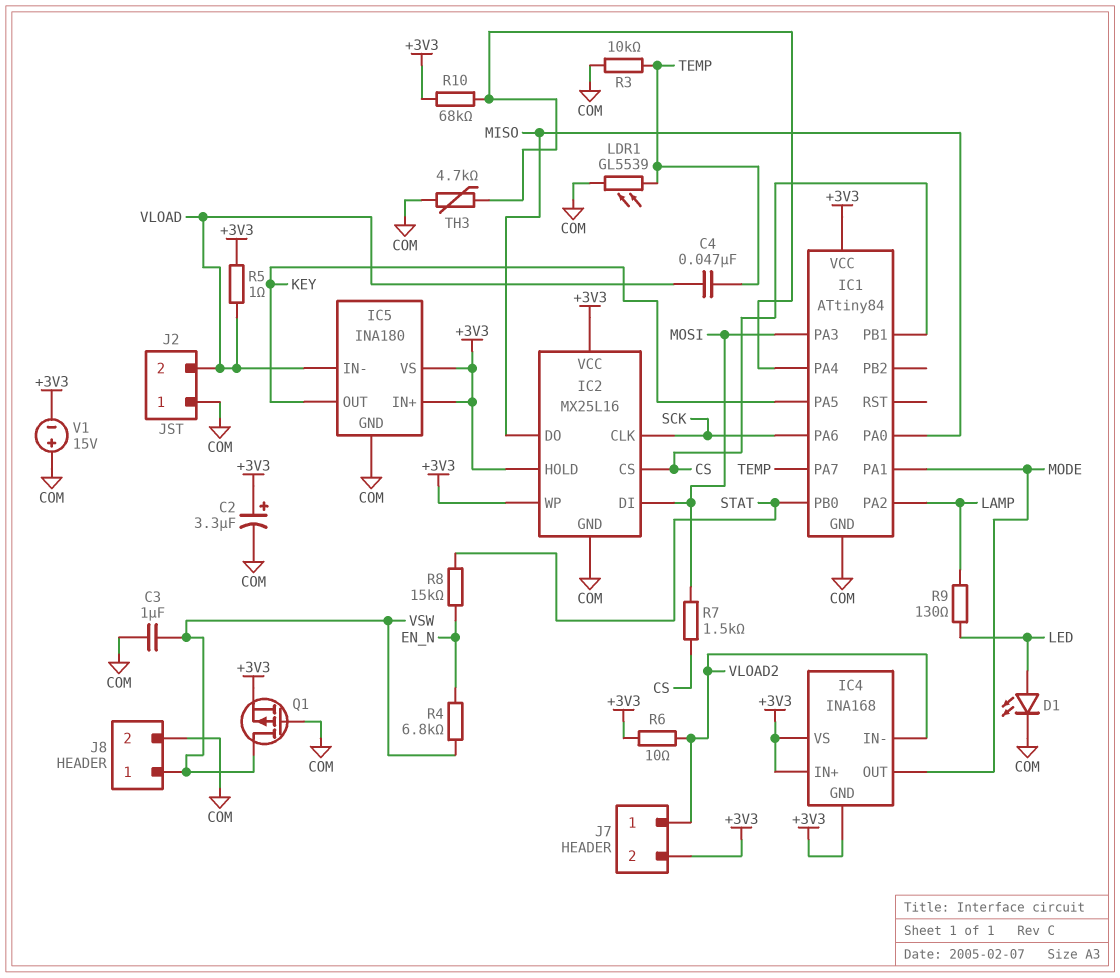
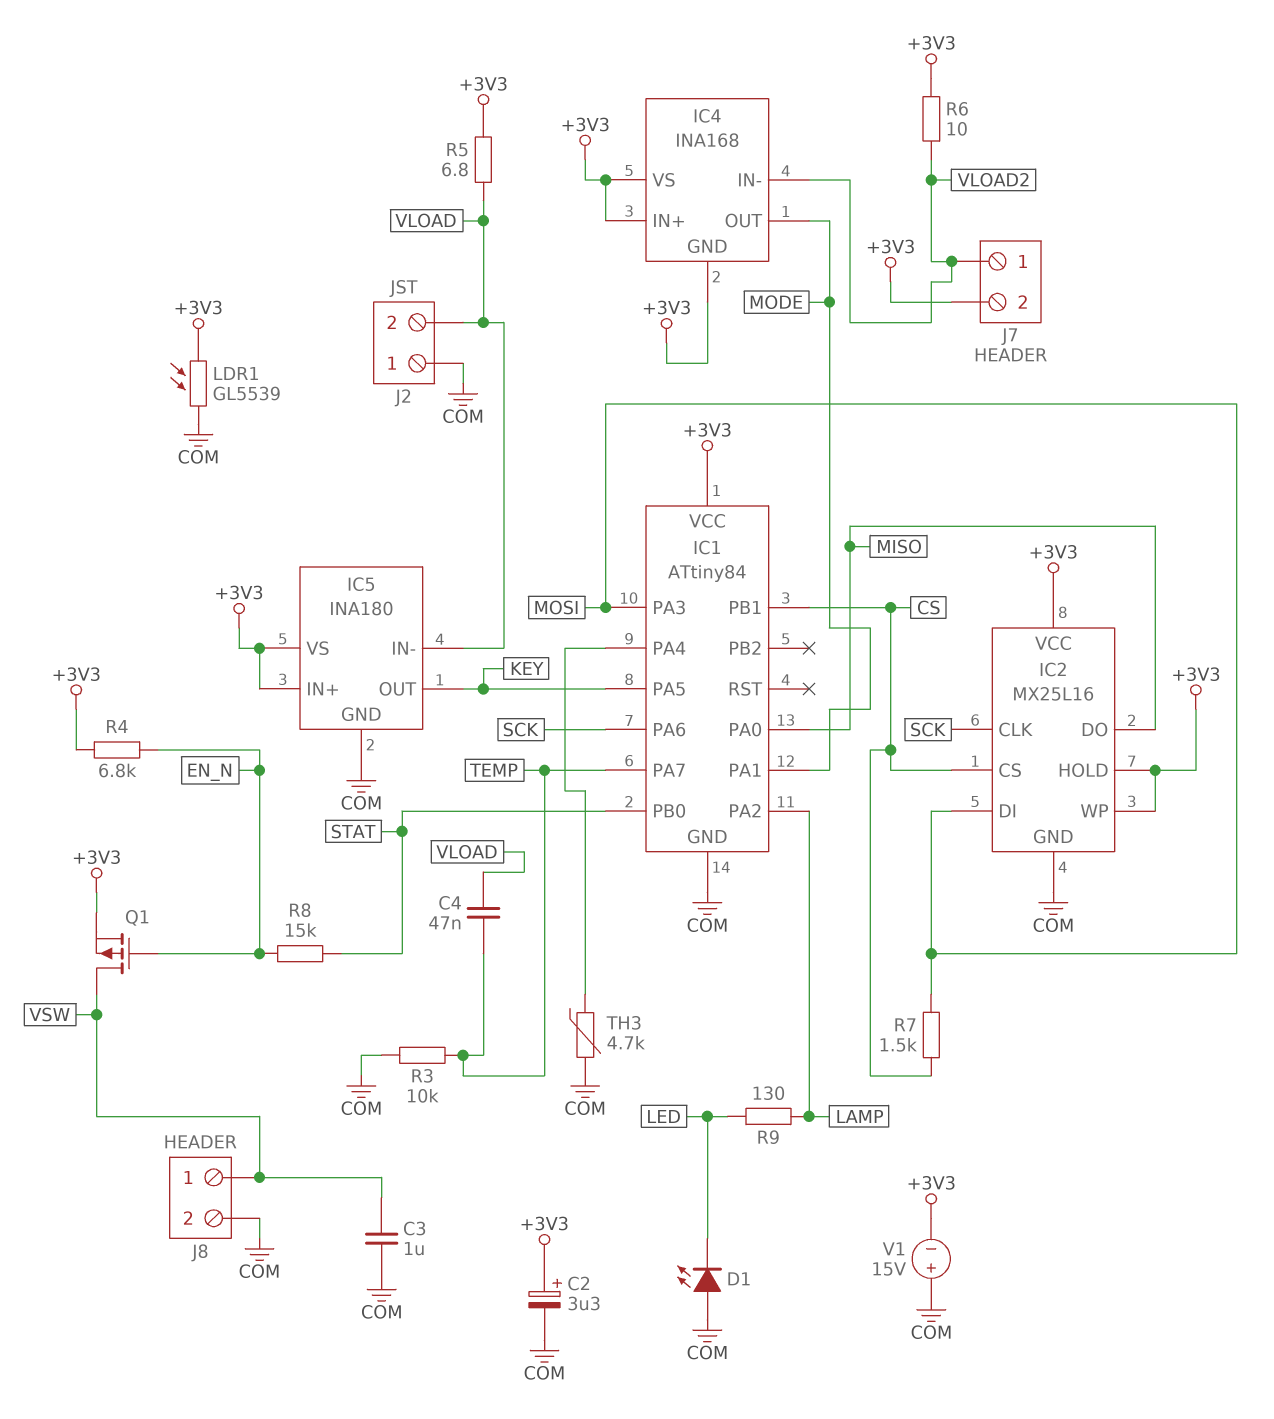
D1: LED (A LED, K COM) -> LED (A COM, K LED)
LDR1: GL5539 (COM, TEMP) -> GL5539 (+3V3, COM)
Q1: PMOS (G COM, D VSW, S +3V3) -> PMOS (G EN_N, D VSW, S +3V3)
R4: 6.8k (EN_N, VSW) -> 6.8k (+3V3, EN_N)
R5: 1 (+3V3, VLOAD) -> 6.8 (+3V3, VLOAD)
R10: 68k (+3V3, IC1/PA4) -> none

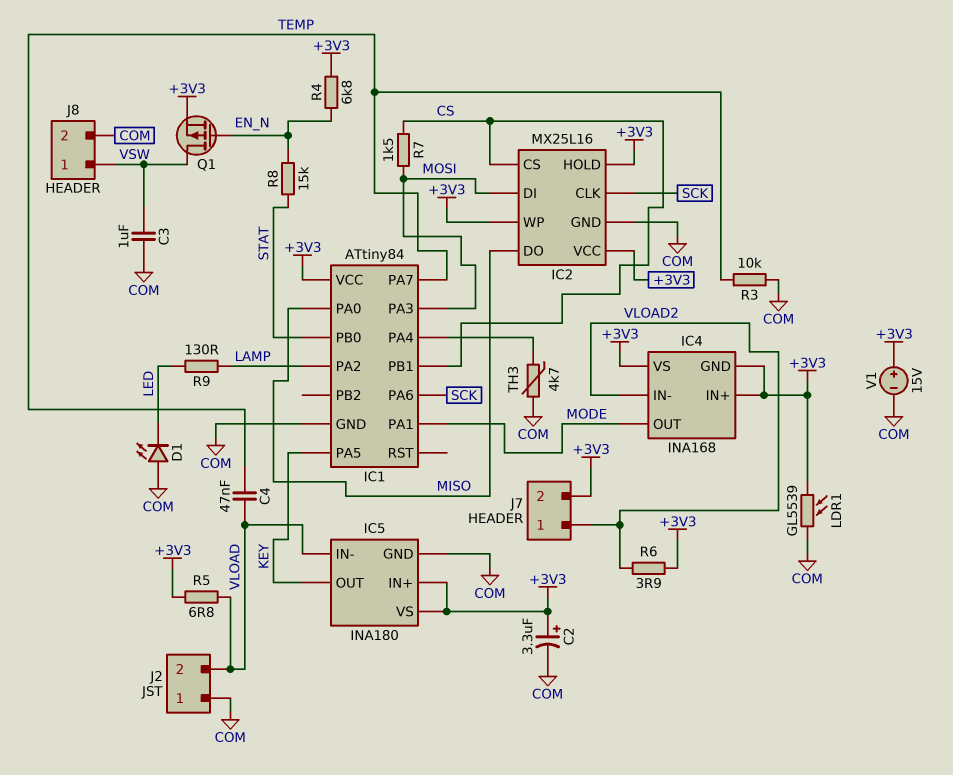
R6: 10 (+3V3, VLOAD2) -> 3.9 (+3V3, VLOAD2)
V1: 15V (plus COM, minus +3V3) -> 15V (plus +3V3, minus COM)

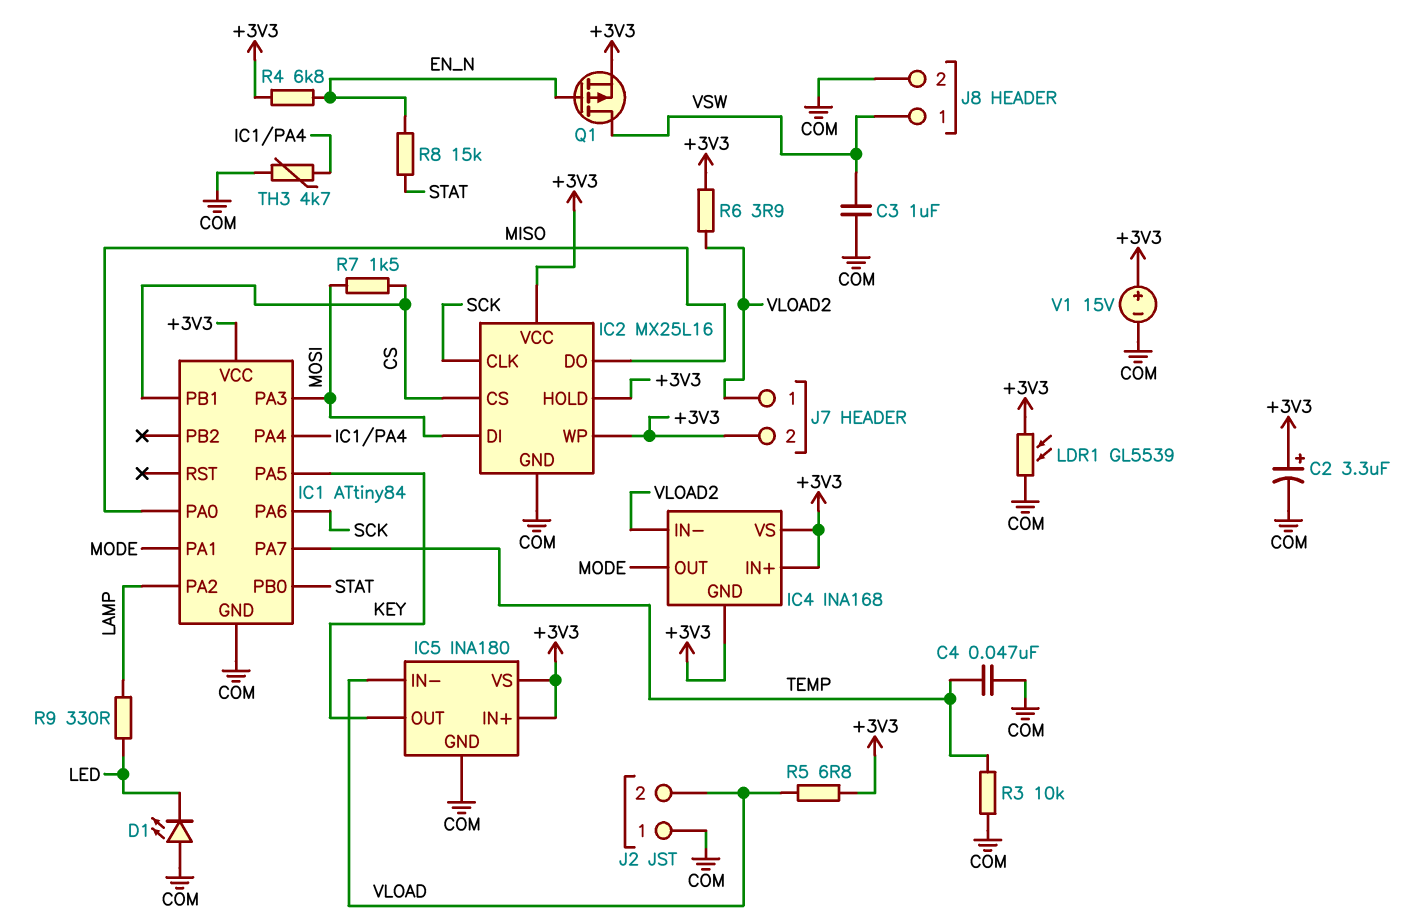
C4: 47nF (TEMP, VLOAD) -> 47nF (COM, TEMP)
R9: 130 (LAMP, LED) -> 330 (LAMP, LED)

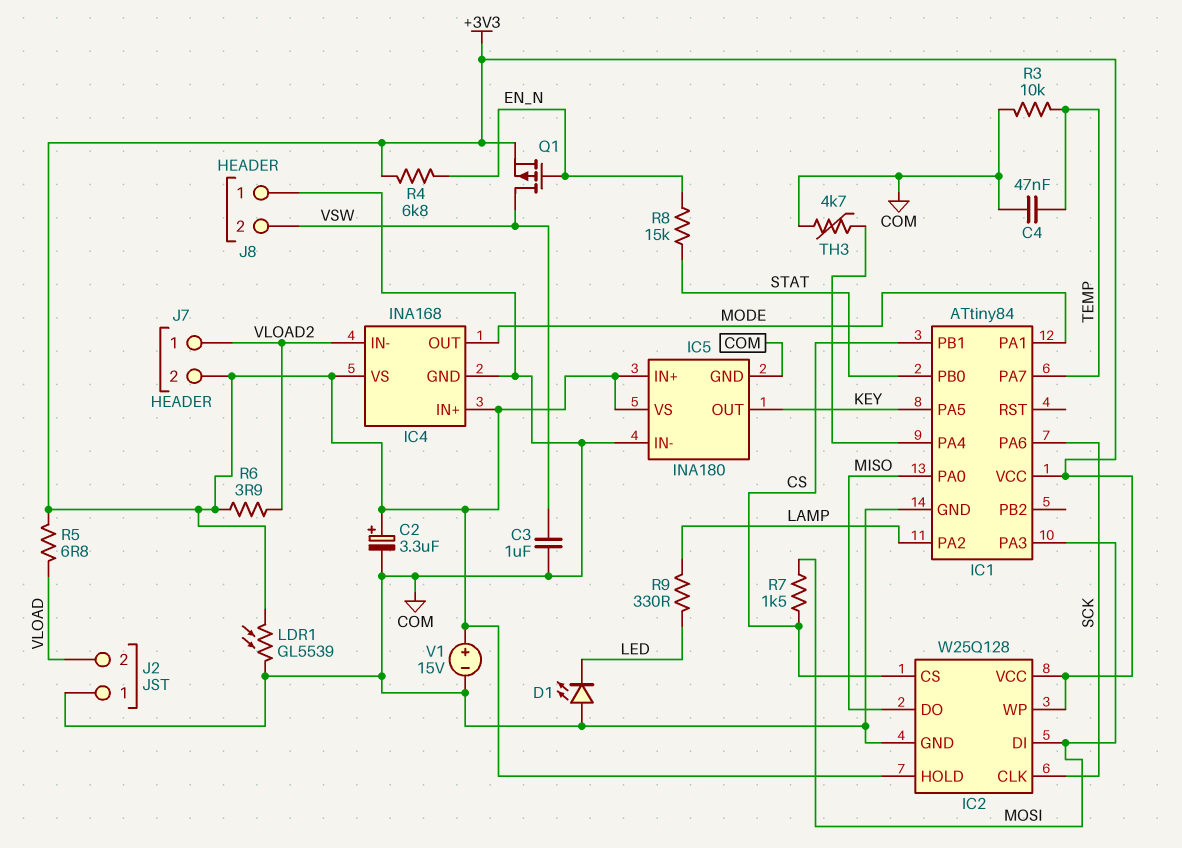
IC2: MX25L16 -> W25Q128
IC4 pin GND: +3V3 -> COM
IC5 pin IN-: VLOAD -> COM
J8 pin 1: VSW -> COM
J8 pin 2: COM -> VSW

